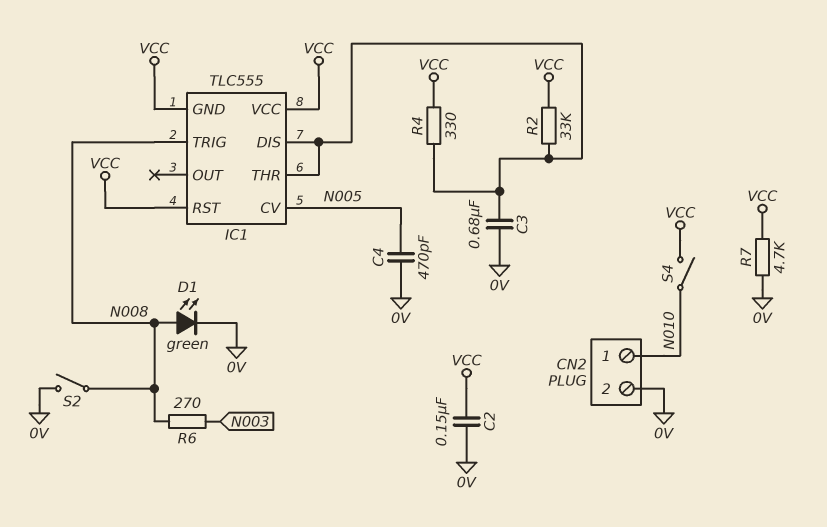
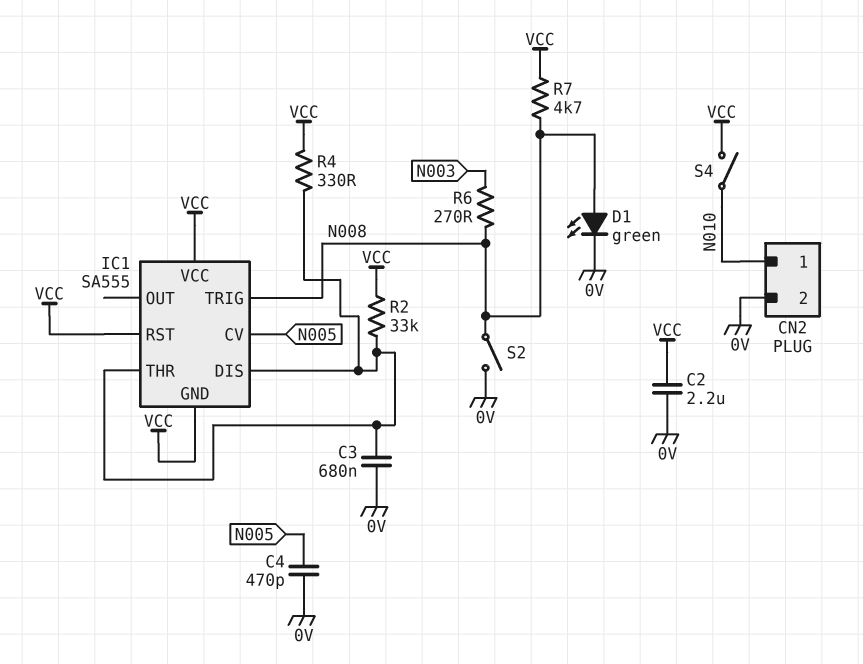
C2: 150nF (0V, VCC) -> 2.2uF (0V, VCC)
IC1: TLC555 -> SA555
R7: 4.7k (0V, VCC) -> 4.7k (N008, VCC)

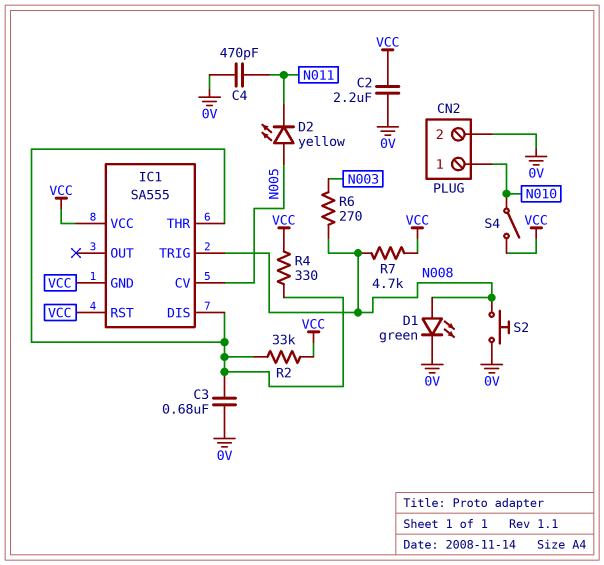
C4: 470pF (0V, N005) -> 470pF (0V, N011)
D2: none -> LED yellow (A N005, K N011)
S2: switch (0V, N008) -> button (0V, N008)

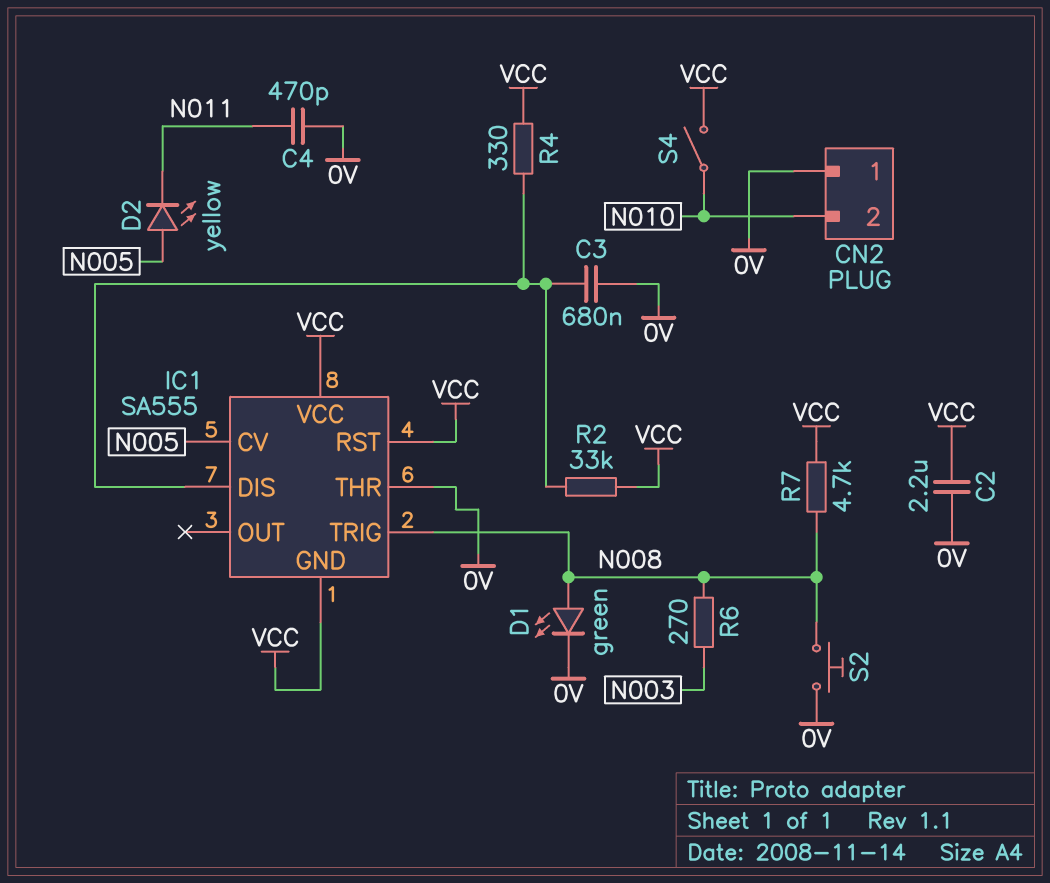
CN2 pin 1: N010 -> 0V
CN2 pin 2: 0V -> N010
IC1 pin THR: IC1/DIS -> 0V

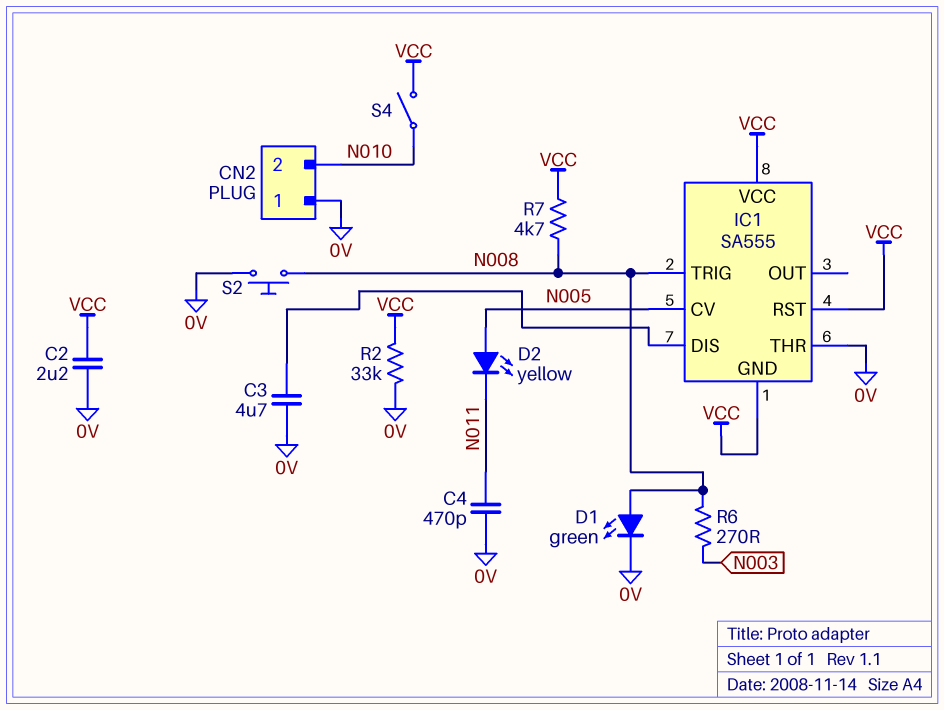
C3: 680nF (0V, IC1/DIS) -> 4.7uF (0V, IC1/DIS)
R2: 33k (IC1/DIS, VCC) -> 33k (0V, VCC)
R4: 330 (IC1/DIS, VCC) -> none

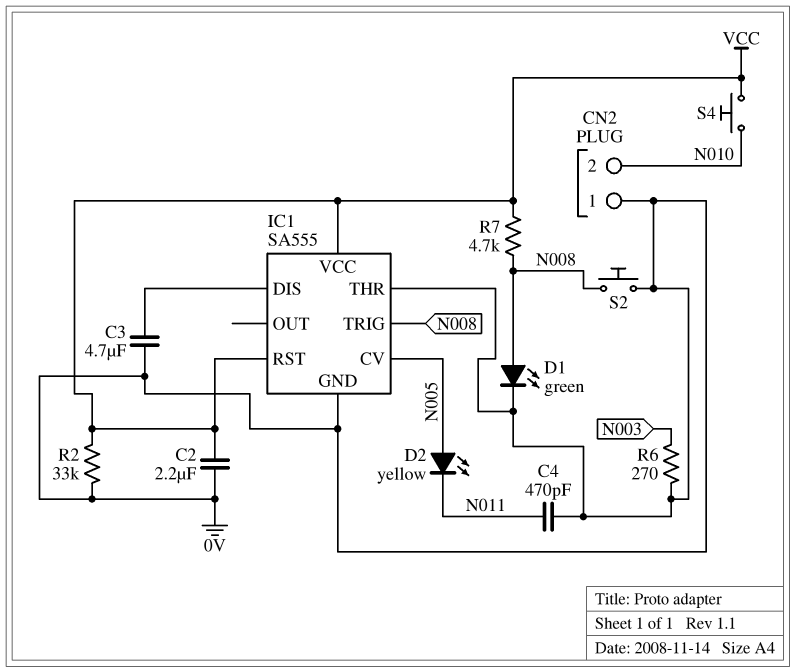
IC1 pin GND: VCC -> 0V
R6: 270 (N003, N008) -> 270 (0V, N003)
S4: switch (N010, VCC) -> button (N010, VCC)

